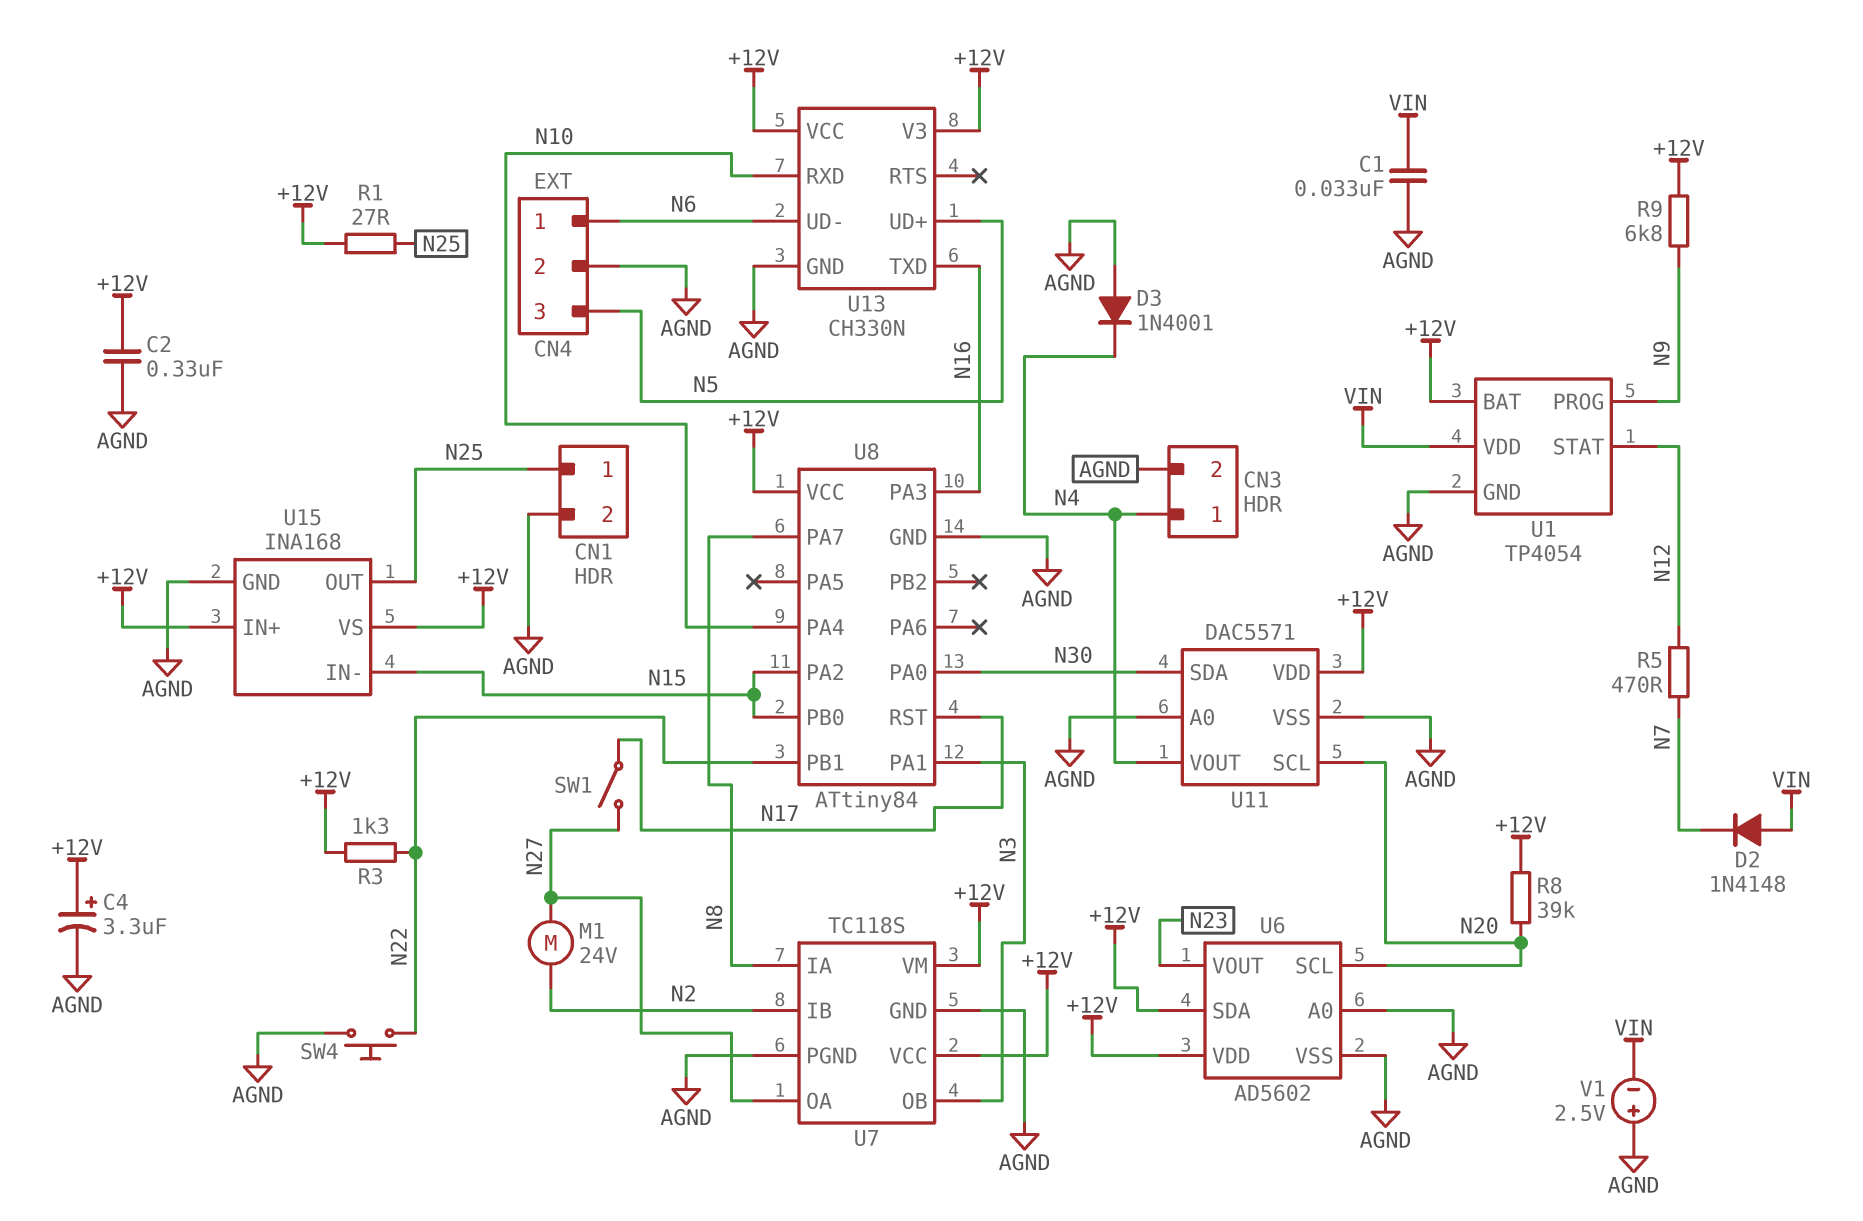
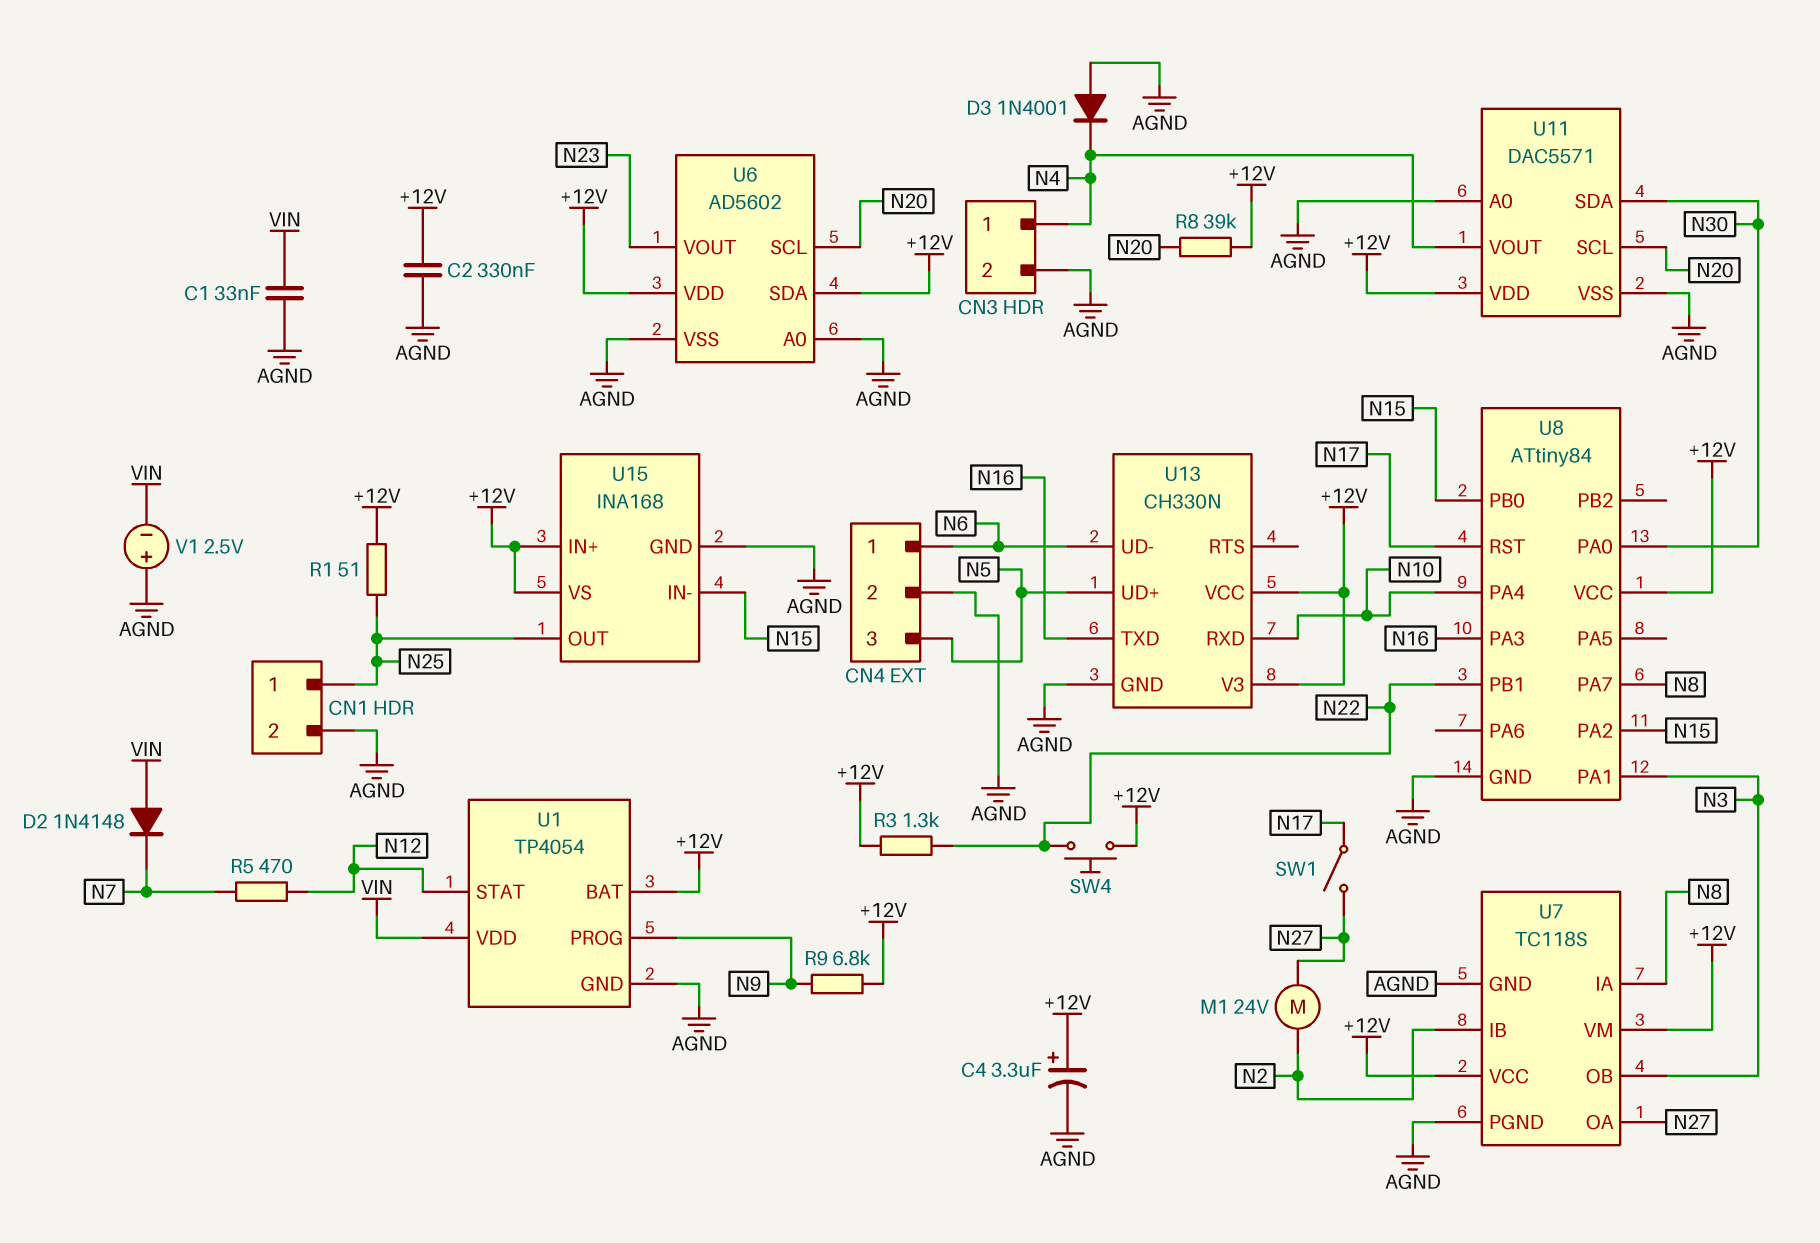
R1: 27 (+12V, N25) -> 51 (+12V, N25)
SW4: button (AGND, N22) -> button (+12V, N22)

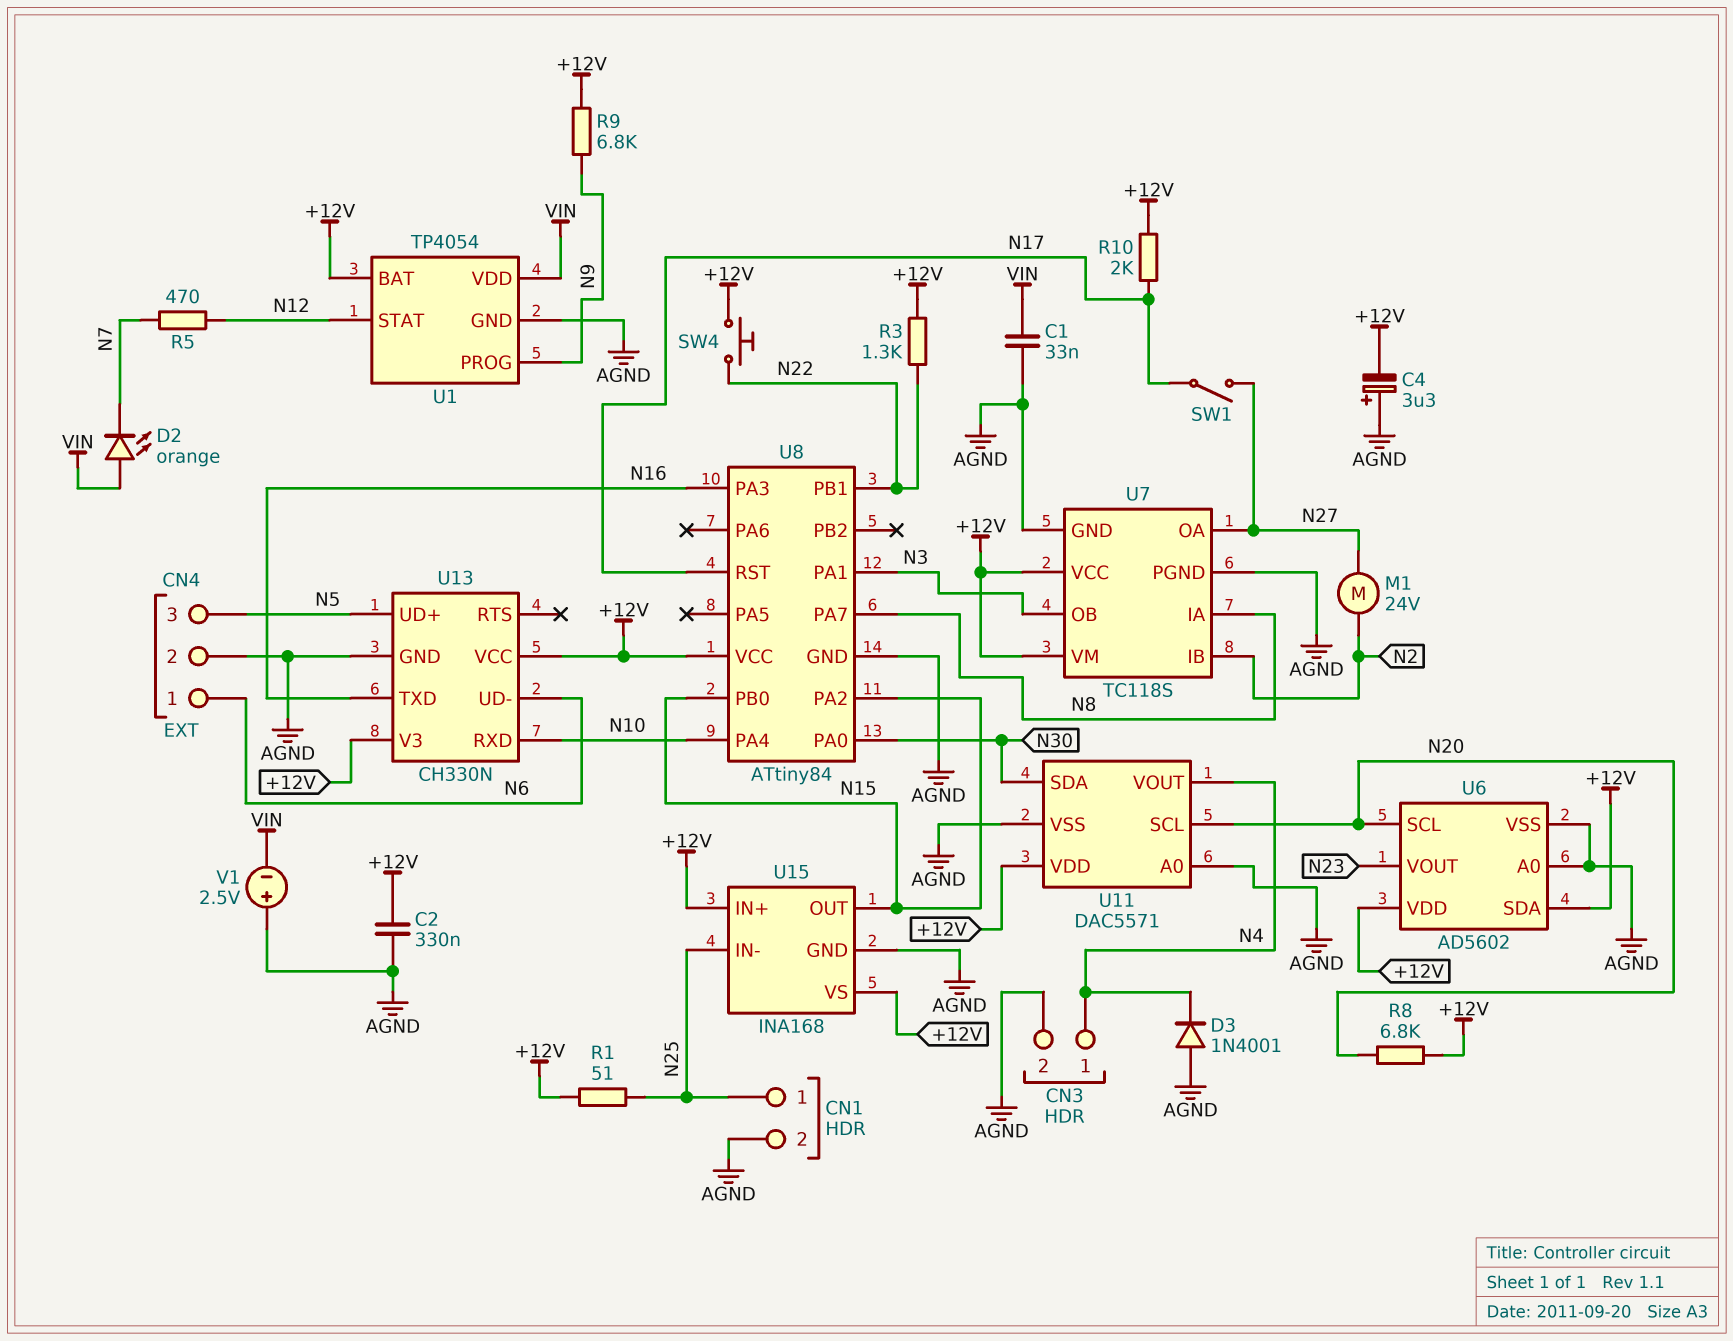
C4: 3.3uF (plus +12V, minus AGND) -> 3.3uF (plus AGND, minus +12V)
D2: diode 1N4148 (A VIN, K N7) -> LED orange (A VIN, K N7)
R8: 39k (+12V, N20) -> 6.8k (+12V, N20)
R10: none -> 2k (+12V, N17)
U15 pin IN-: N15 -> N25
U15 pin OUT: N25 -> N15

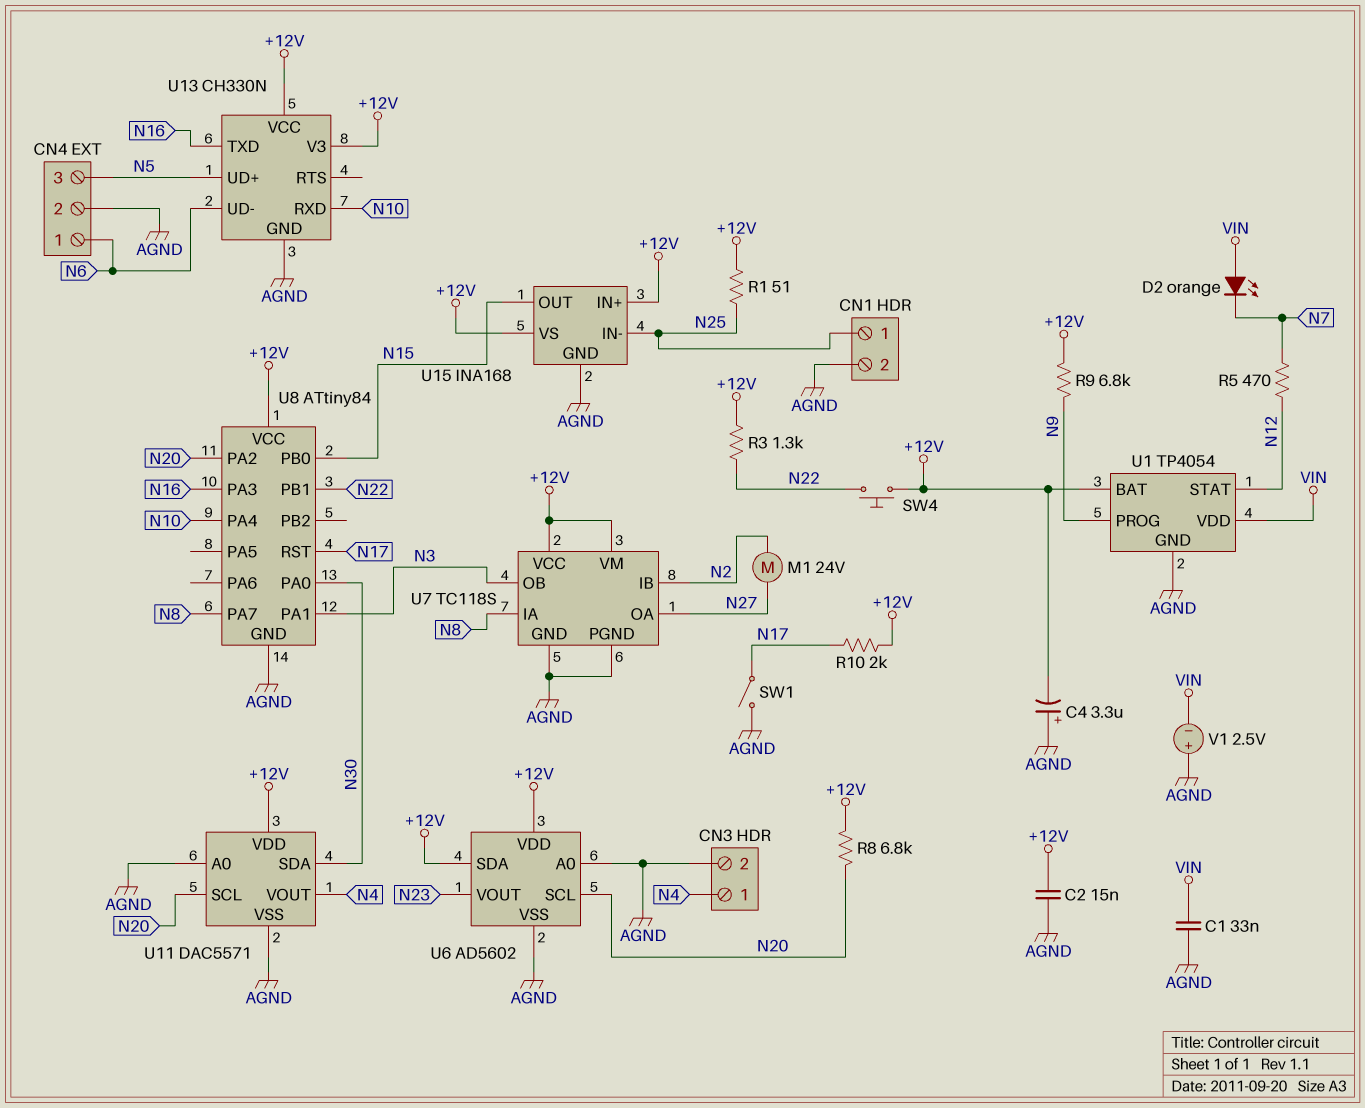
C2: 330nF (+12V, AGND) -> 15nF (+12V, AGND)
D3: diode 1N4001 (A AGND, K N4) -> none
SW1: switch (N17, N27) -> switch (AGND, N17)
U8 pin PA2: N15 -> N20

